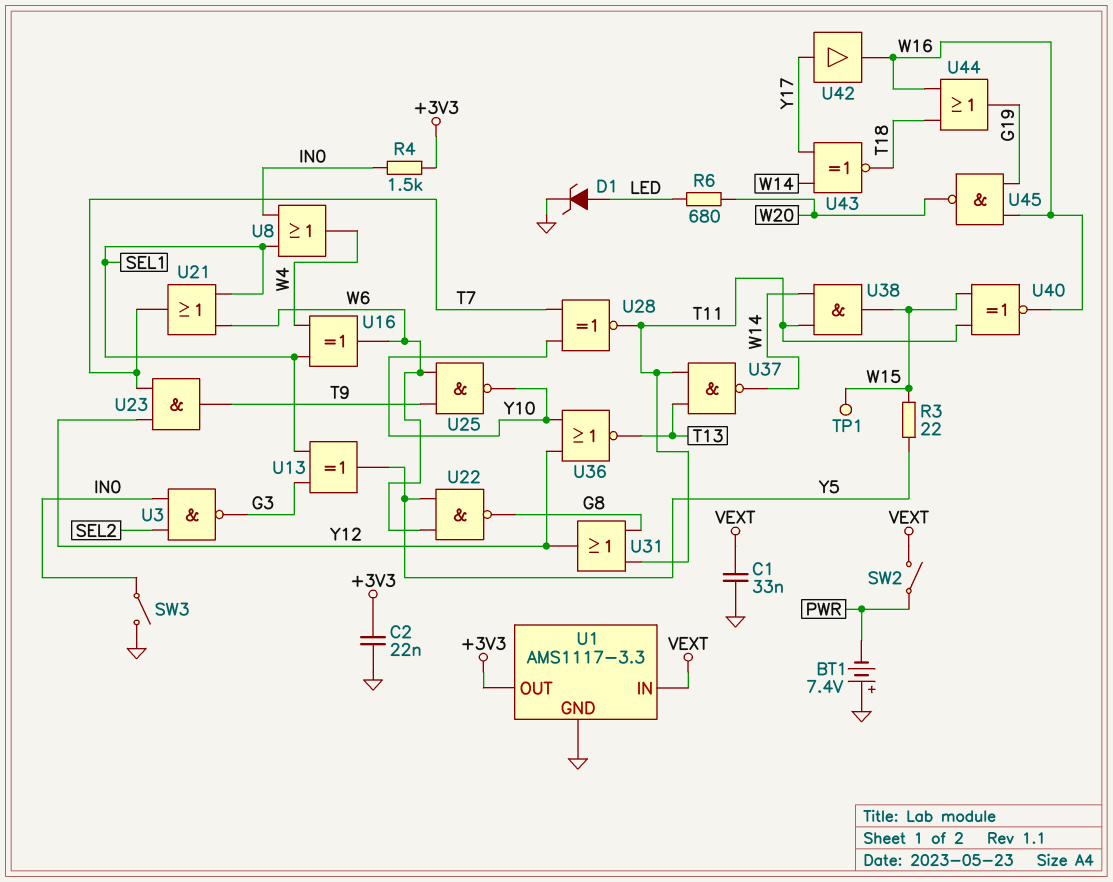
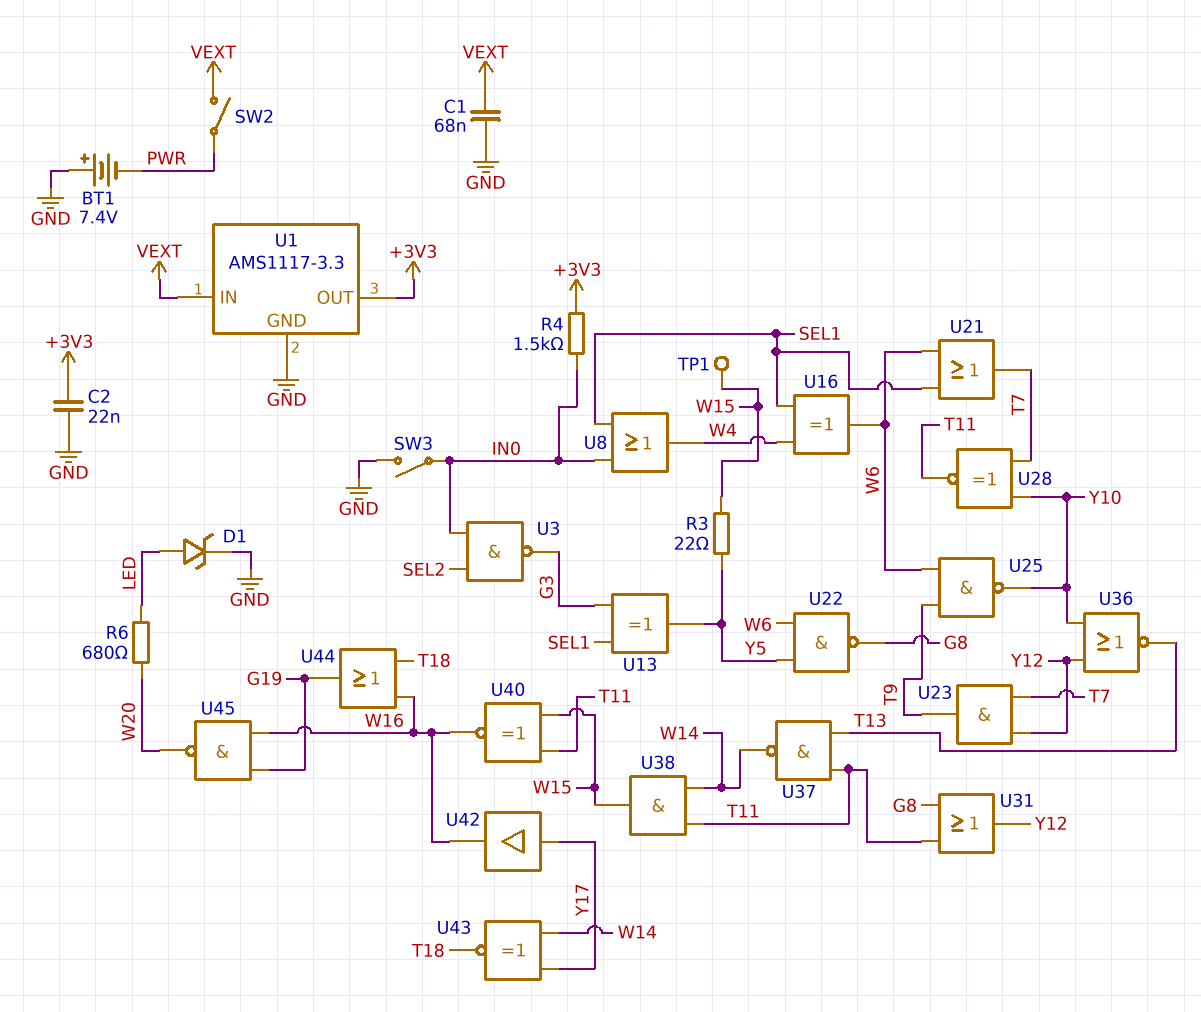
C1: 33nF (GND, VEXT) -> 68nF (GND, VEXT)

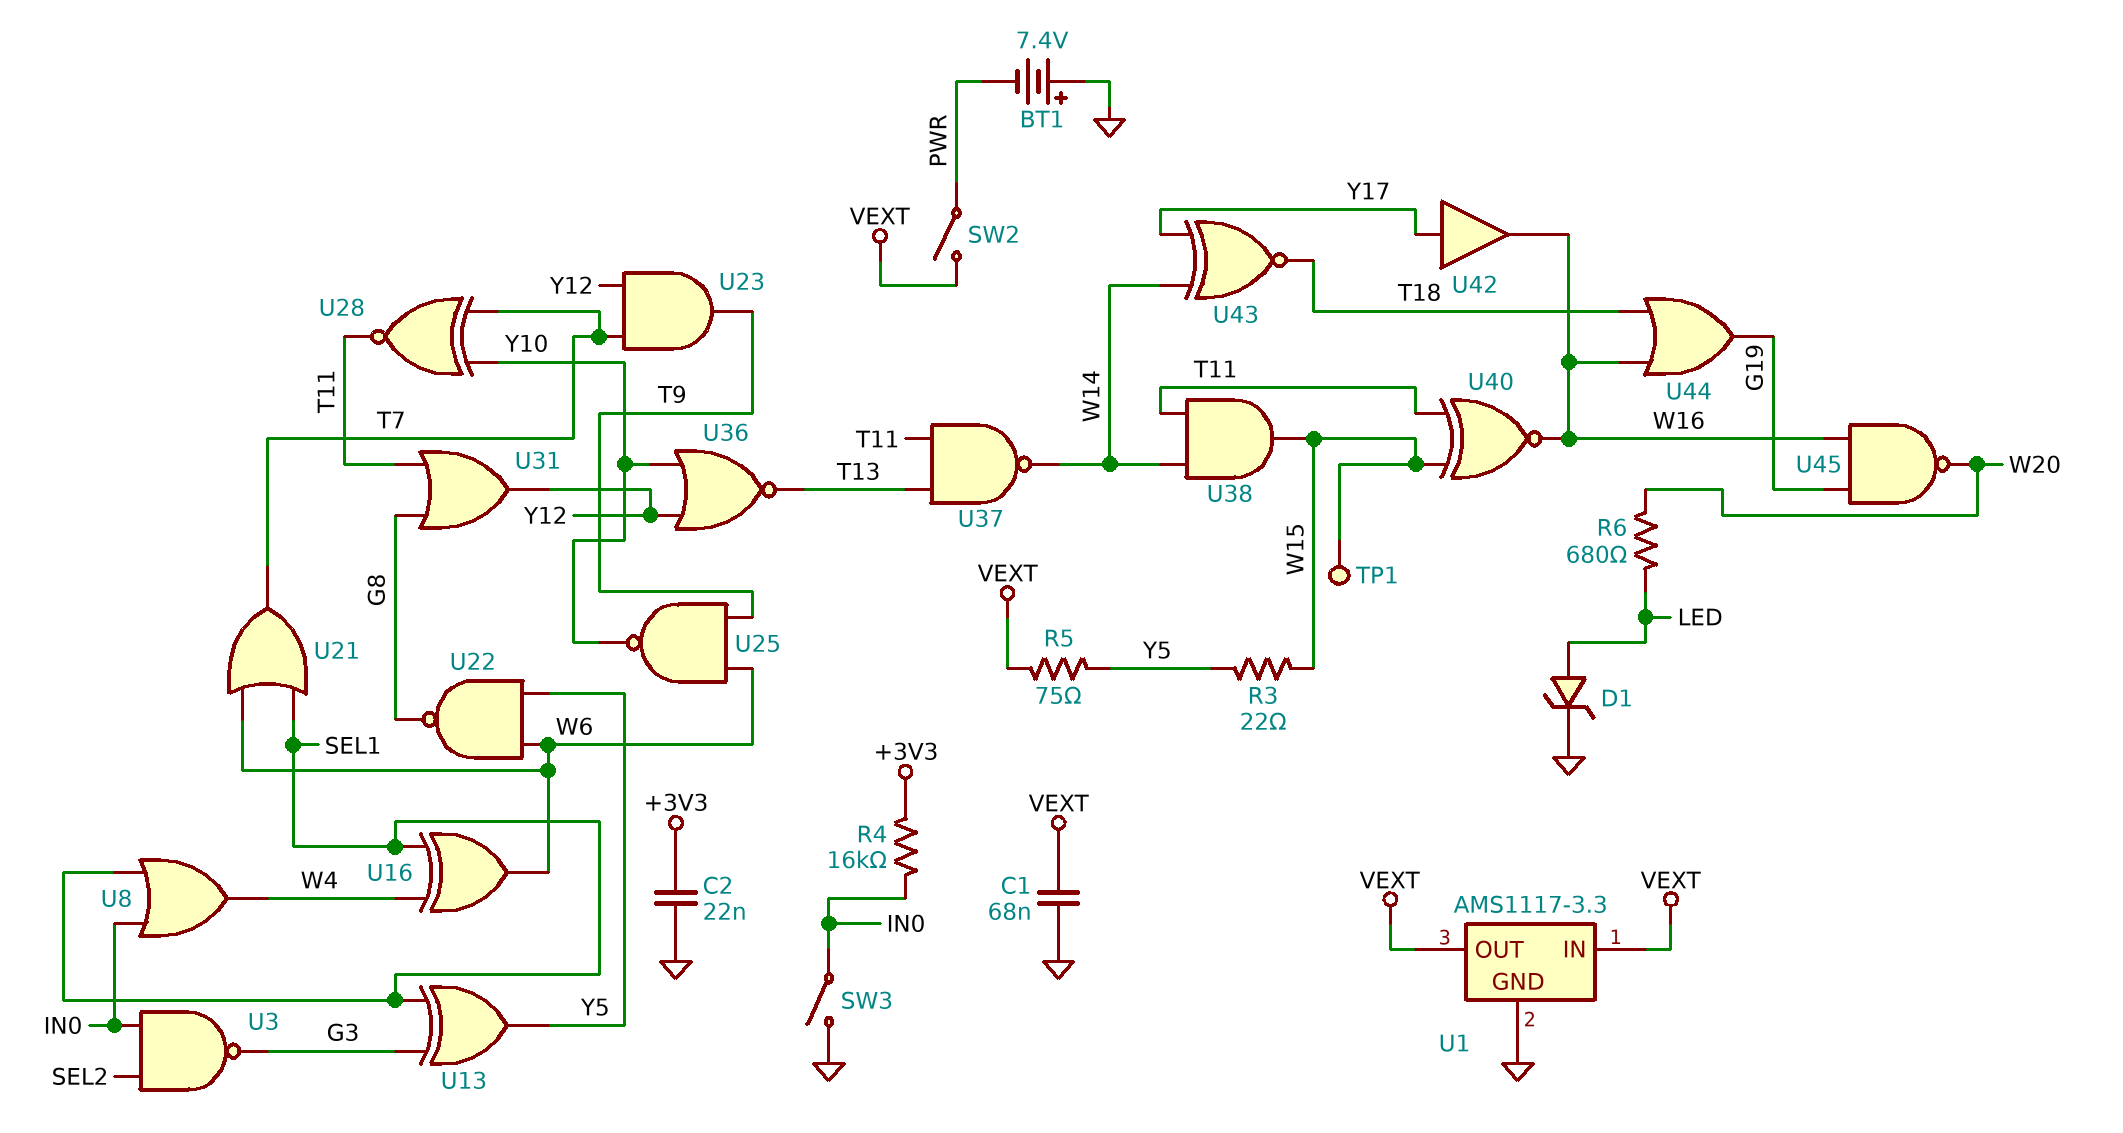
R4: 1.5k (+3V3, IN0) -> 16k (+3V3, IN0)
R5: none -> 75 (VEXT, Y5)
U1 pin OUT: +3V3 -> VEXT

